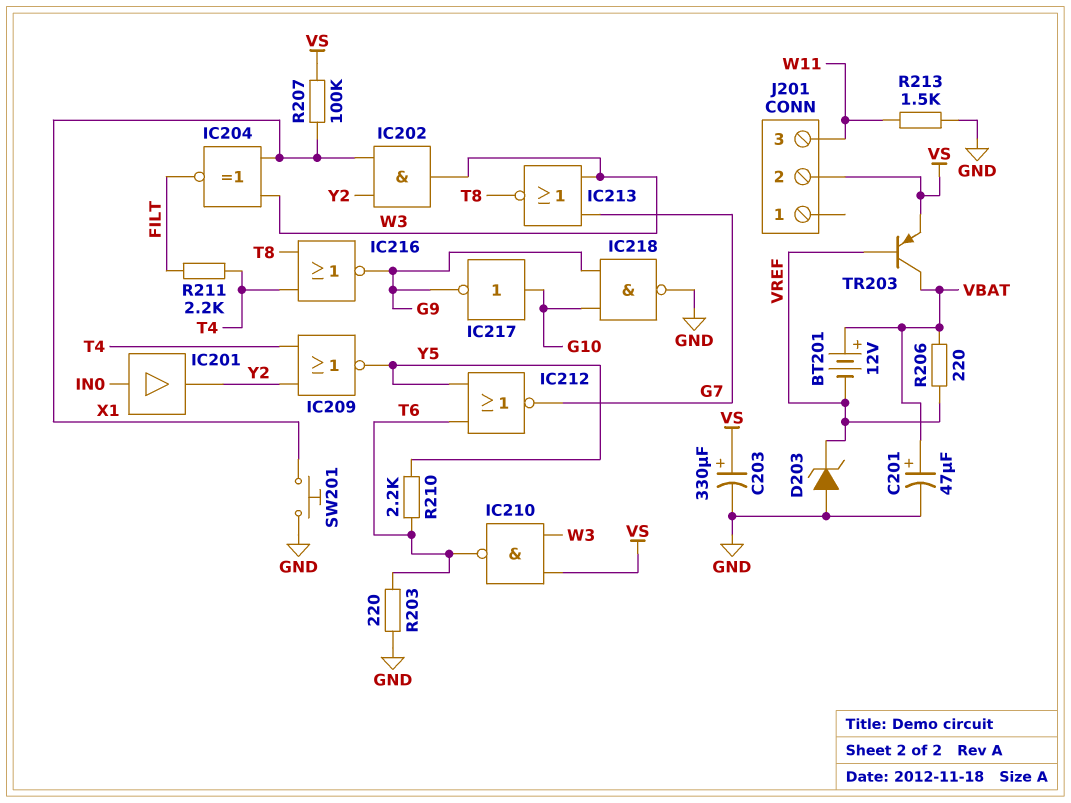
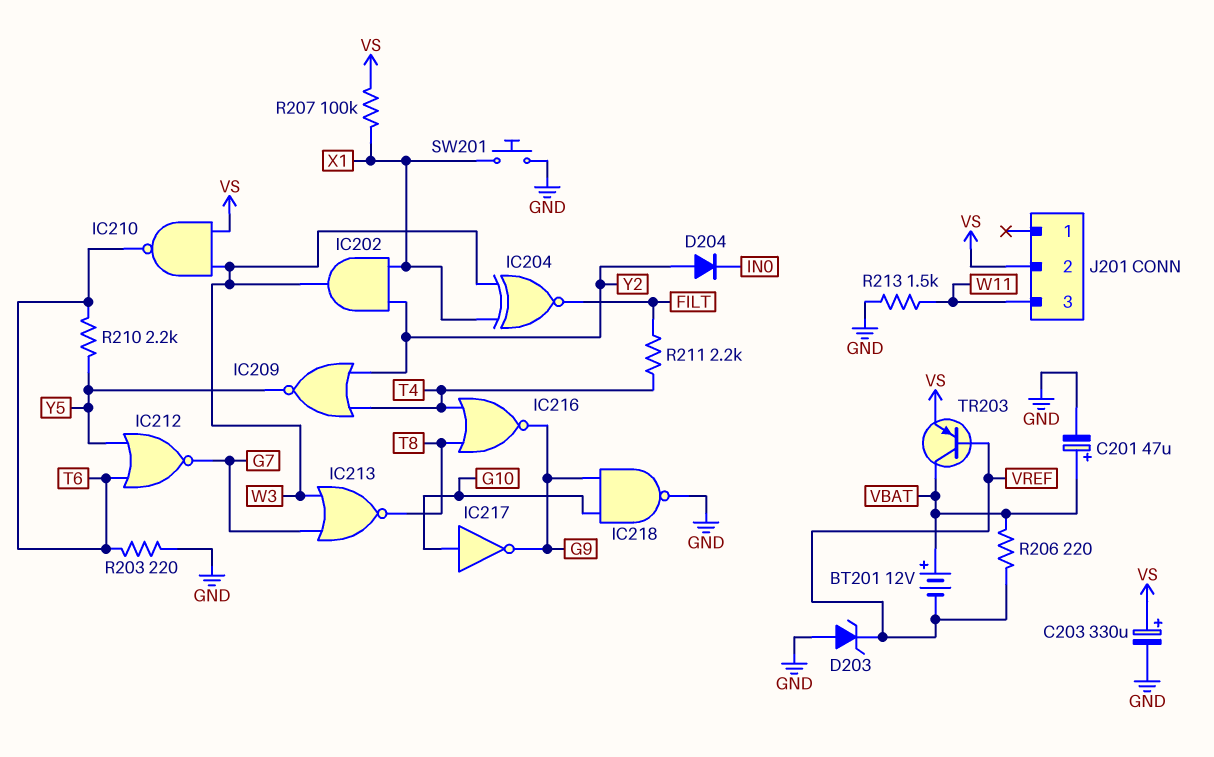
D204: none -> diode (A Y2, K IN0)
IC201: buffer (in IN0, out Y2) -> none

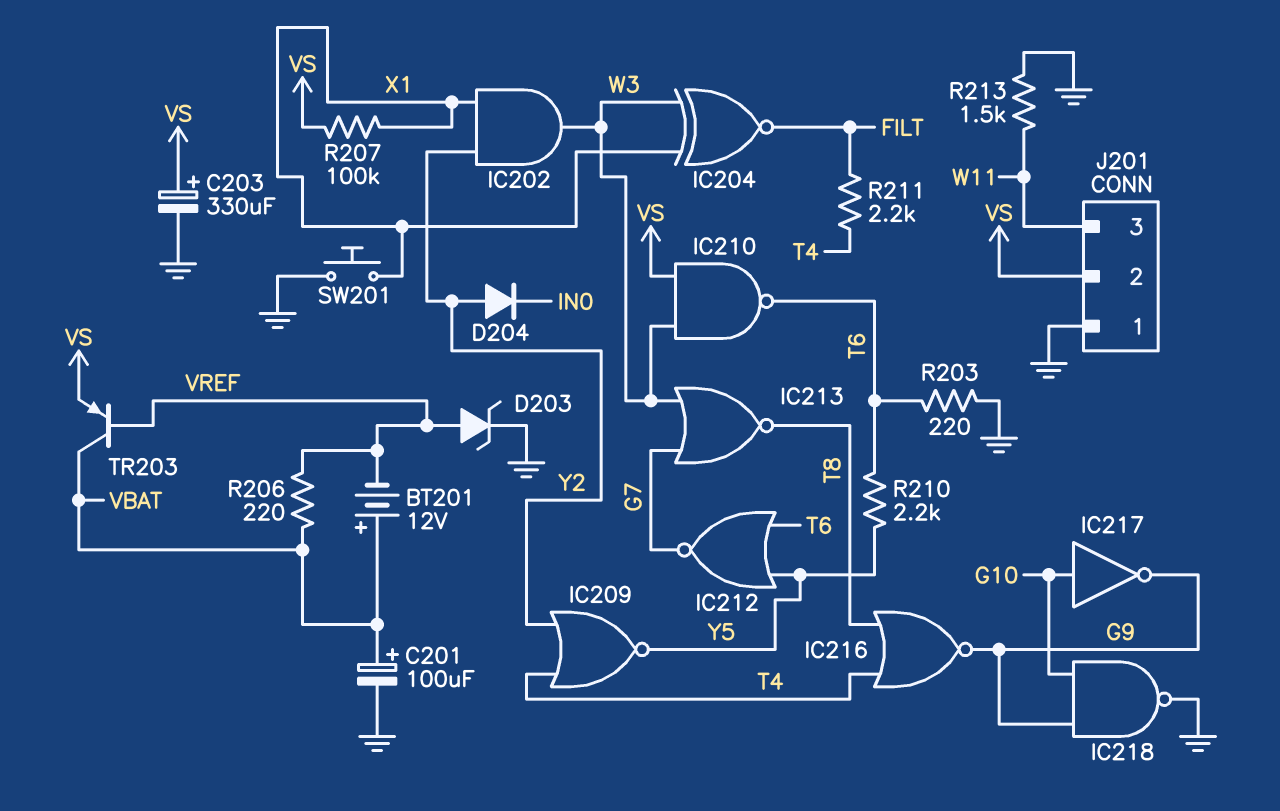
C201: 47uF (plus VBAT, minus GND) -> 100uF (plus VBAT, minus GND)
D203: zener (A GND, K VREF) -> zener (A VREF, K GND)
J201 pin 1: none -> GND

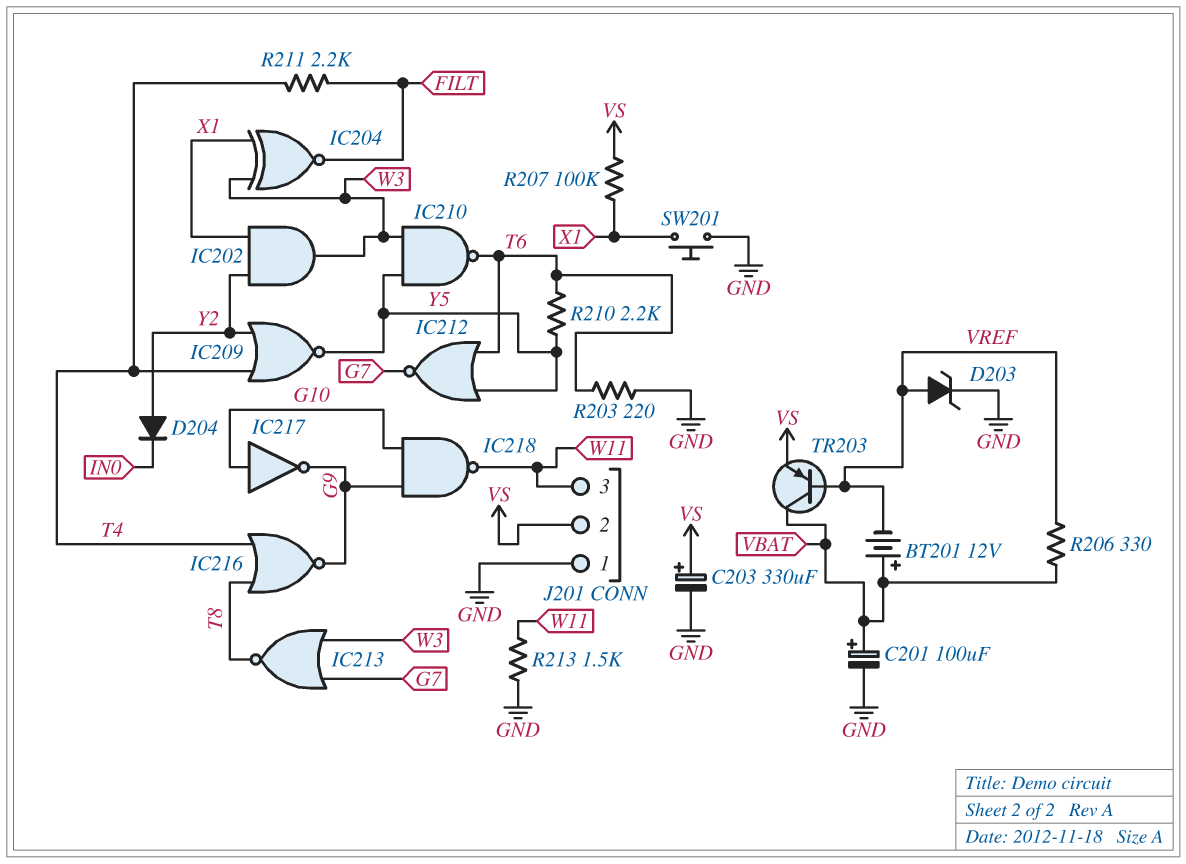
IC210: NAND (in VS, in W3, out T6) -> NAND (in W3, in Y5, out T6)
IC218: NAND (in G9, in G10, out GND) -> NAND (in G9, in G10, out W11)
R206: 220 (VBAT, VREF) -> 330 (VBAT, VREF)

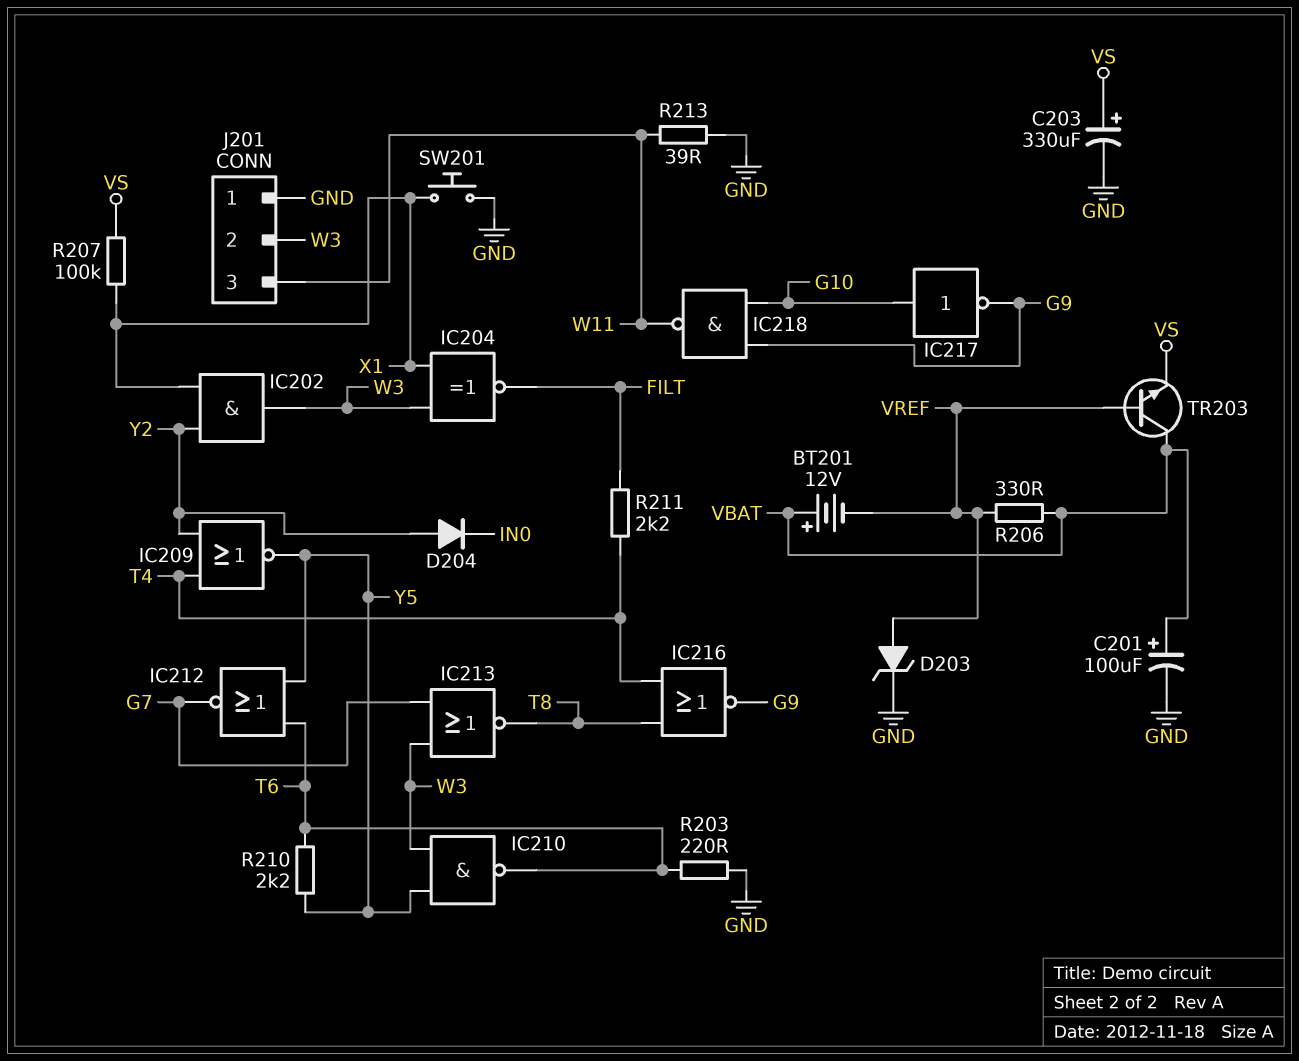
J201 pin 2: VS -> W3
R213: 1.5k (GND, W11) -> 39 (GND, W11)
TR203: PNP (B VREF, C VBAT, E VS) -> NPN (B VREF, C VBAT, E VS)

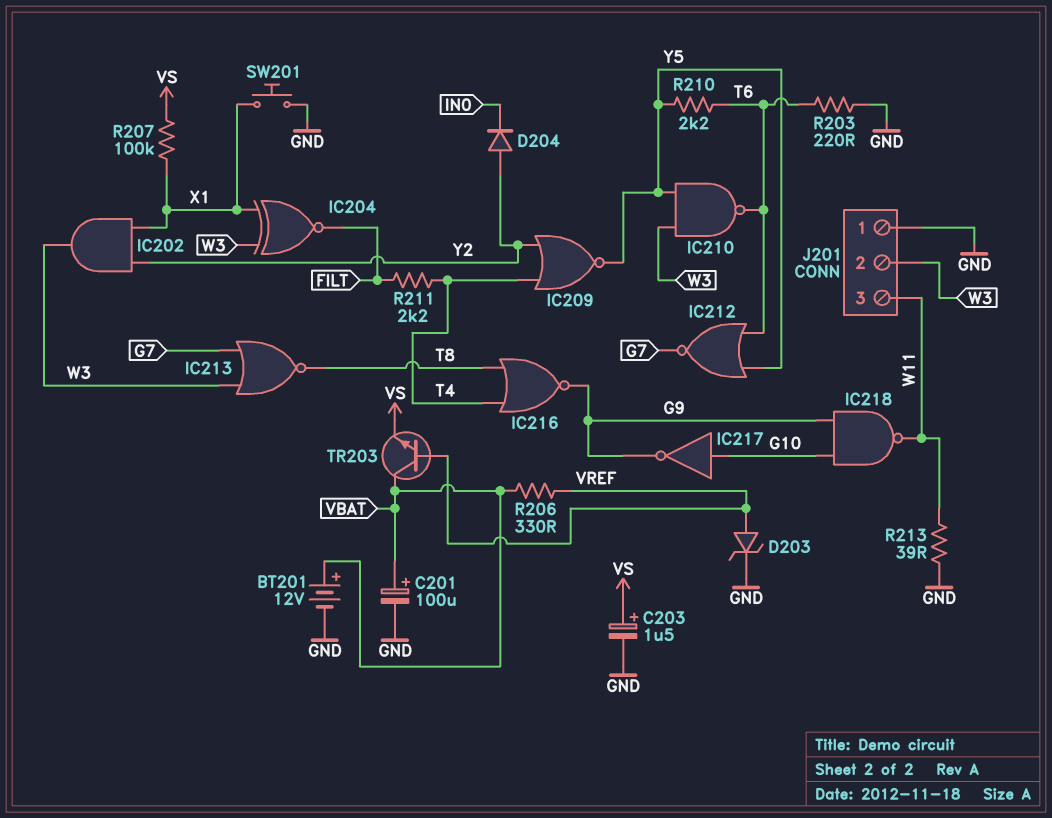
BT201: 12V (plus VBAT, minus VREF) -> 12V (plus VBAT, minus GND)
C203: 330uF (plus VS, minus GND) -> 1.5uF (plus VS, minus GND)

